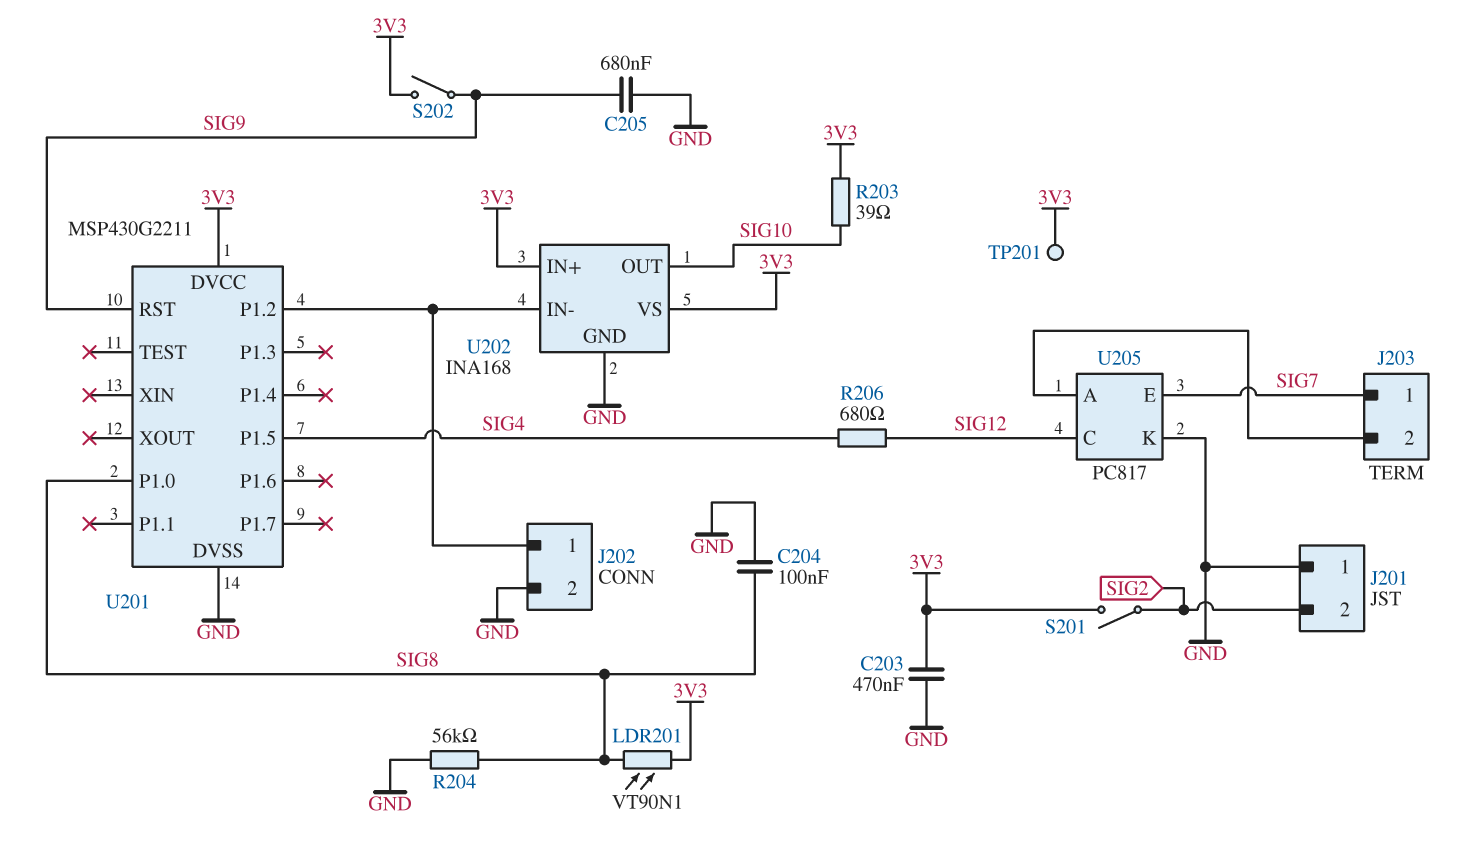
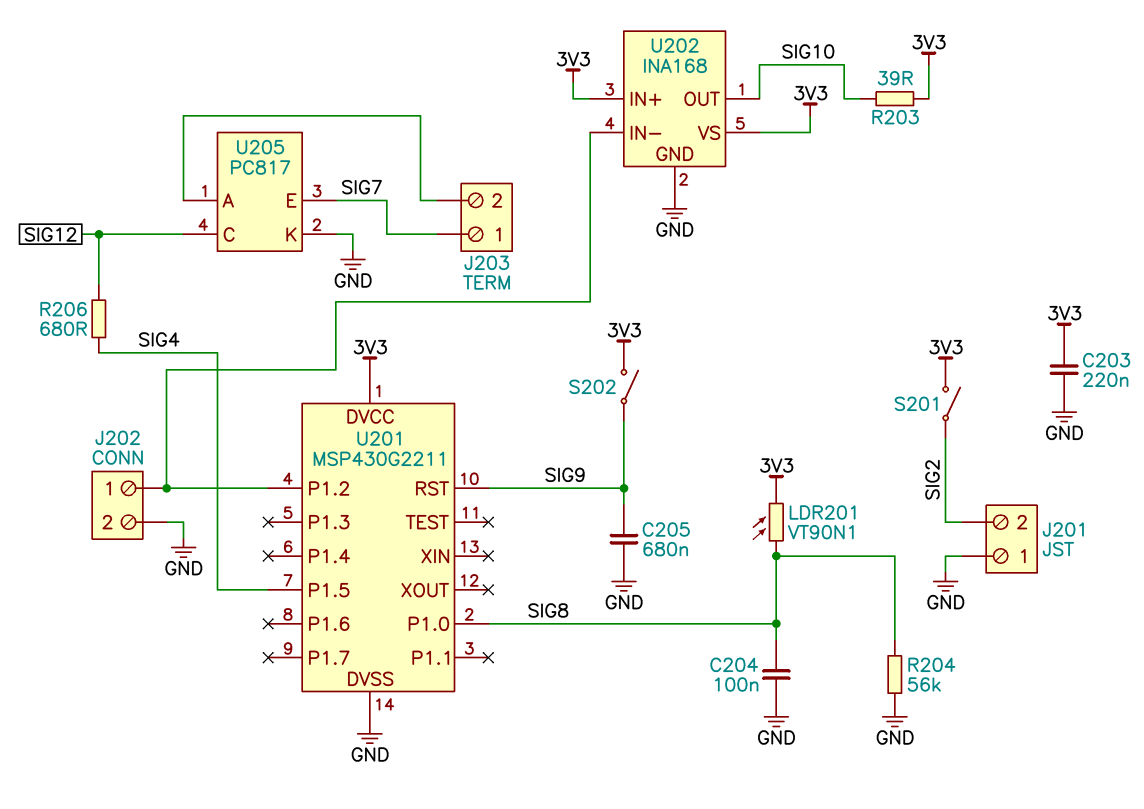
C203: 470nF (3V3, GND) -> 220nF (3V3, GND)
TP201: test point (3V3) -> none

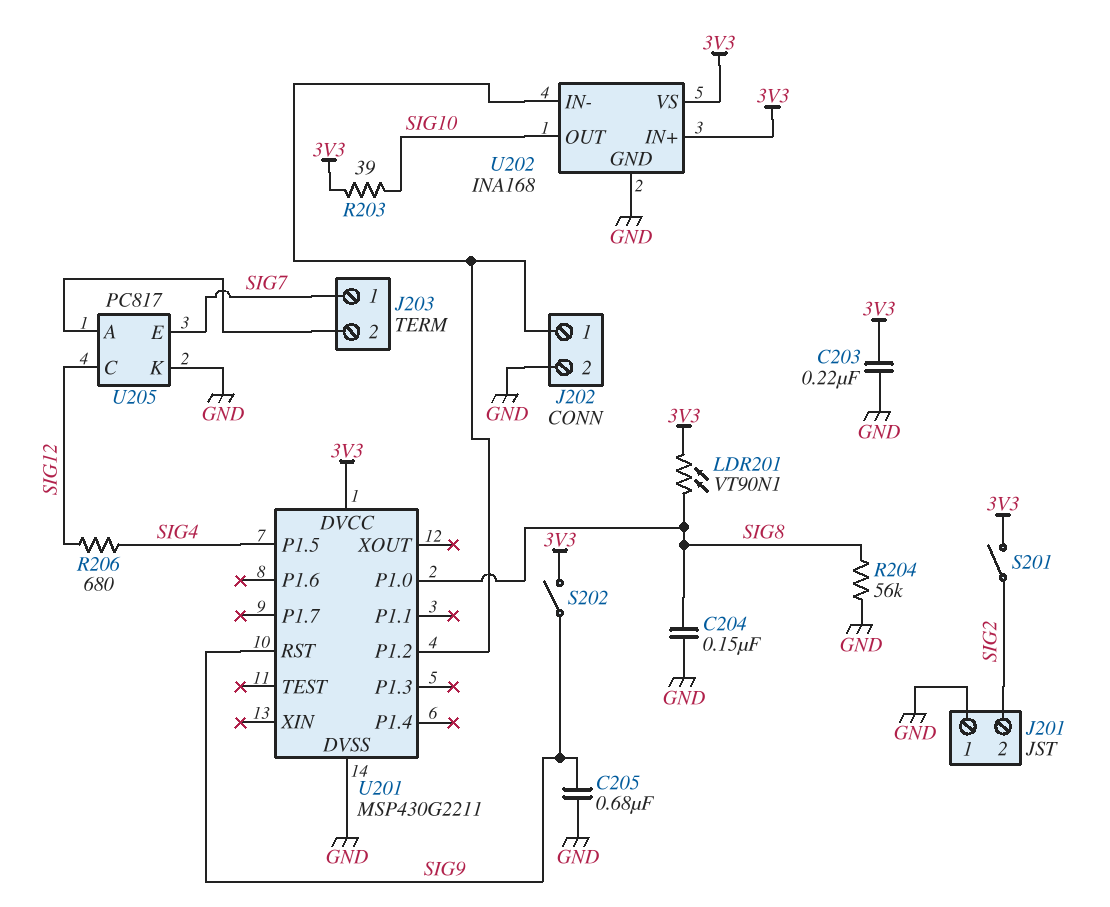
C204: 100nF (GND, SIG8) -> 150nF (GND, SIG8)

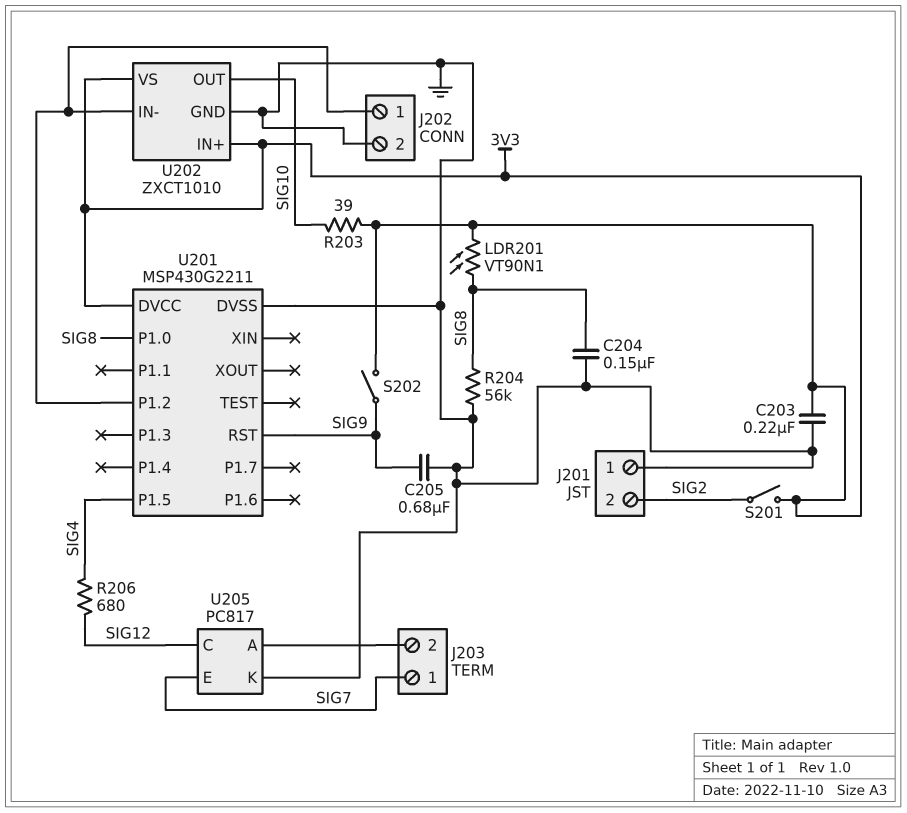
U202: INA168 -> ZXCT1010

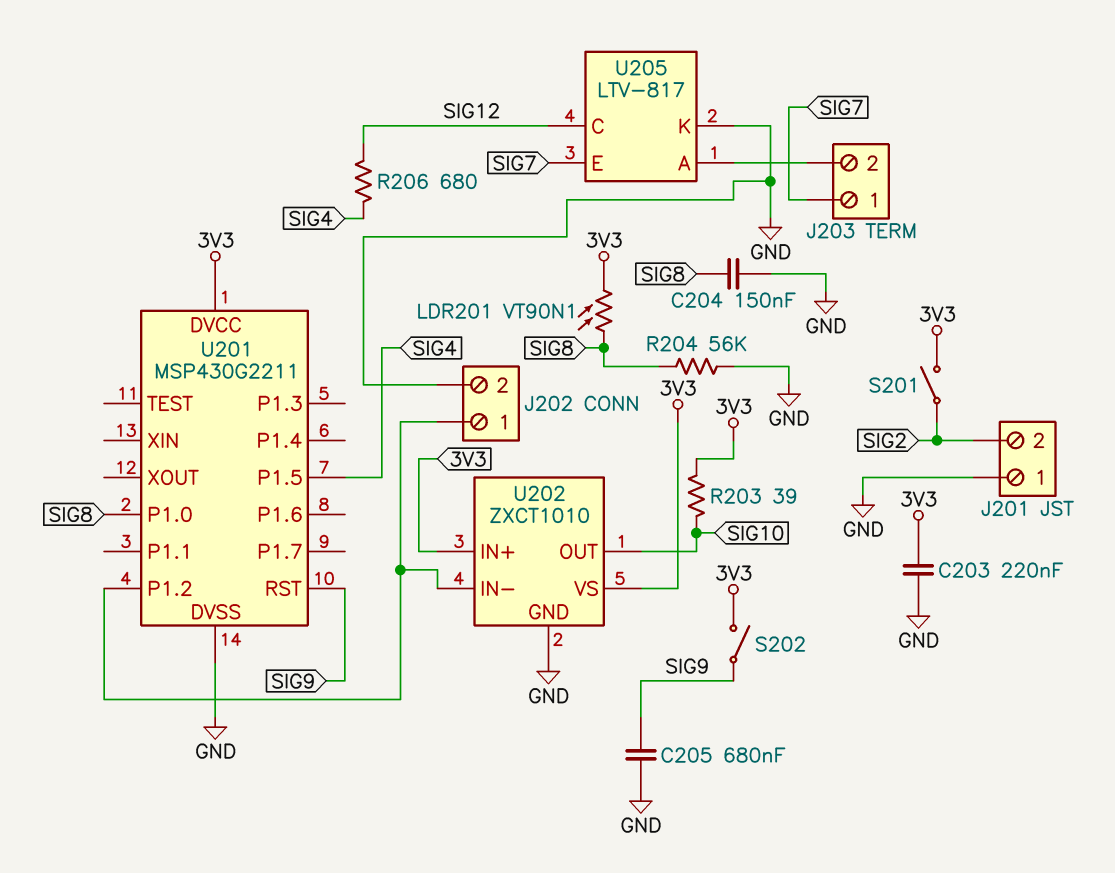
U205: PC817 -> LTV-817

